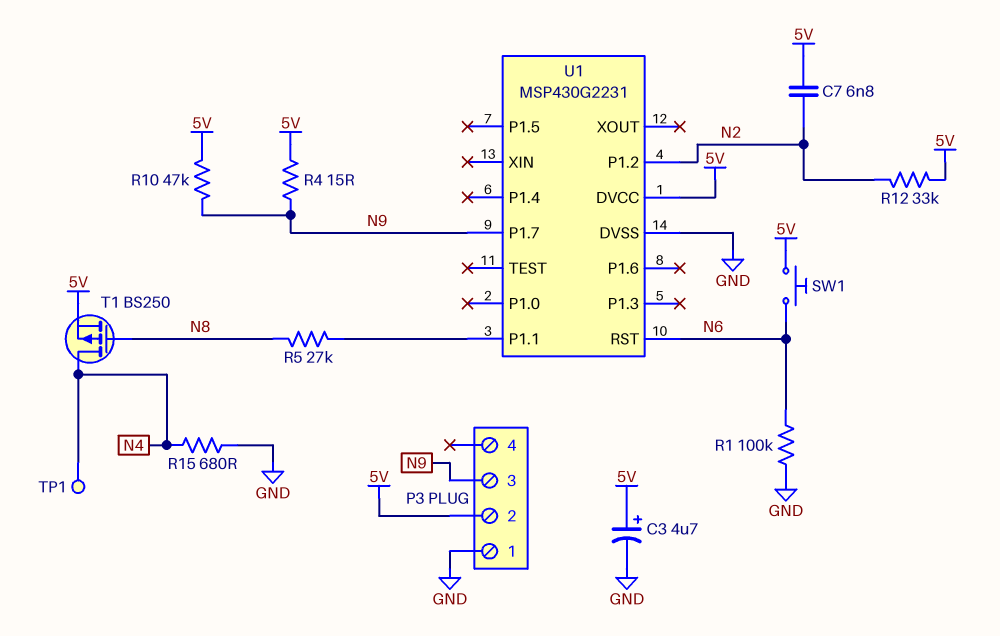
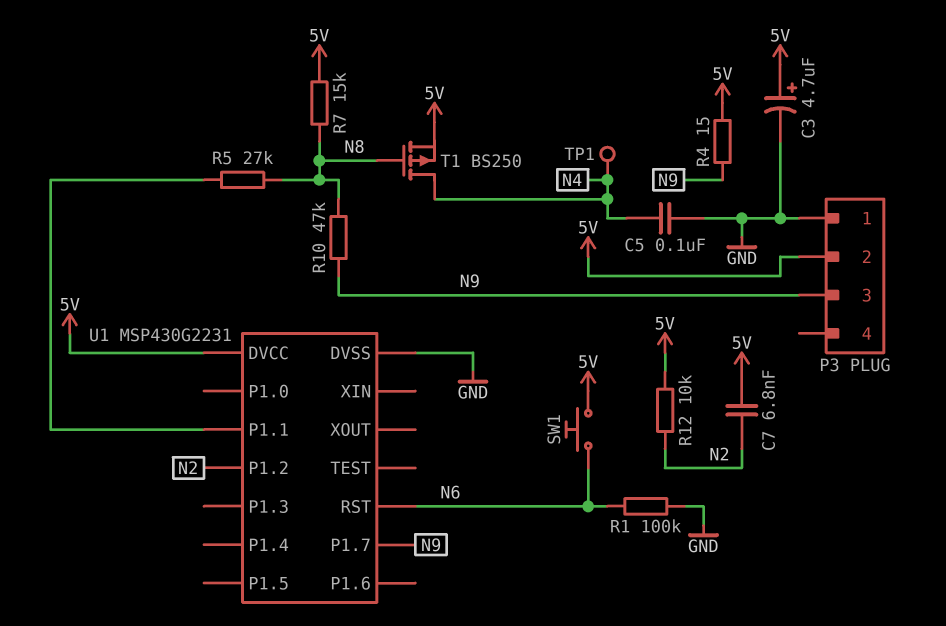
C5: none -> 100nF (GND, N4)
R7: none -> 15k (5V, N8)
R10: 47k (5V, N9) -> 47k (N8, N9)
R12: 33k (5V, N2) -> 10k (5V, N2)
R15: 680 (GND, N4) -> none

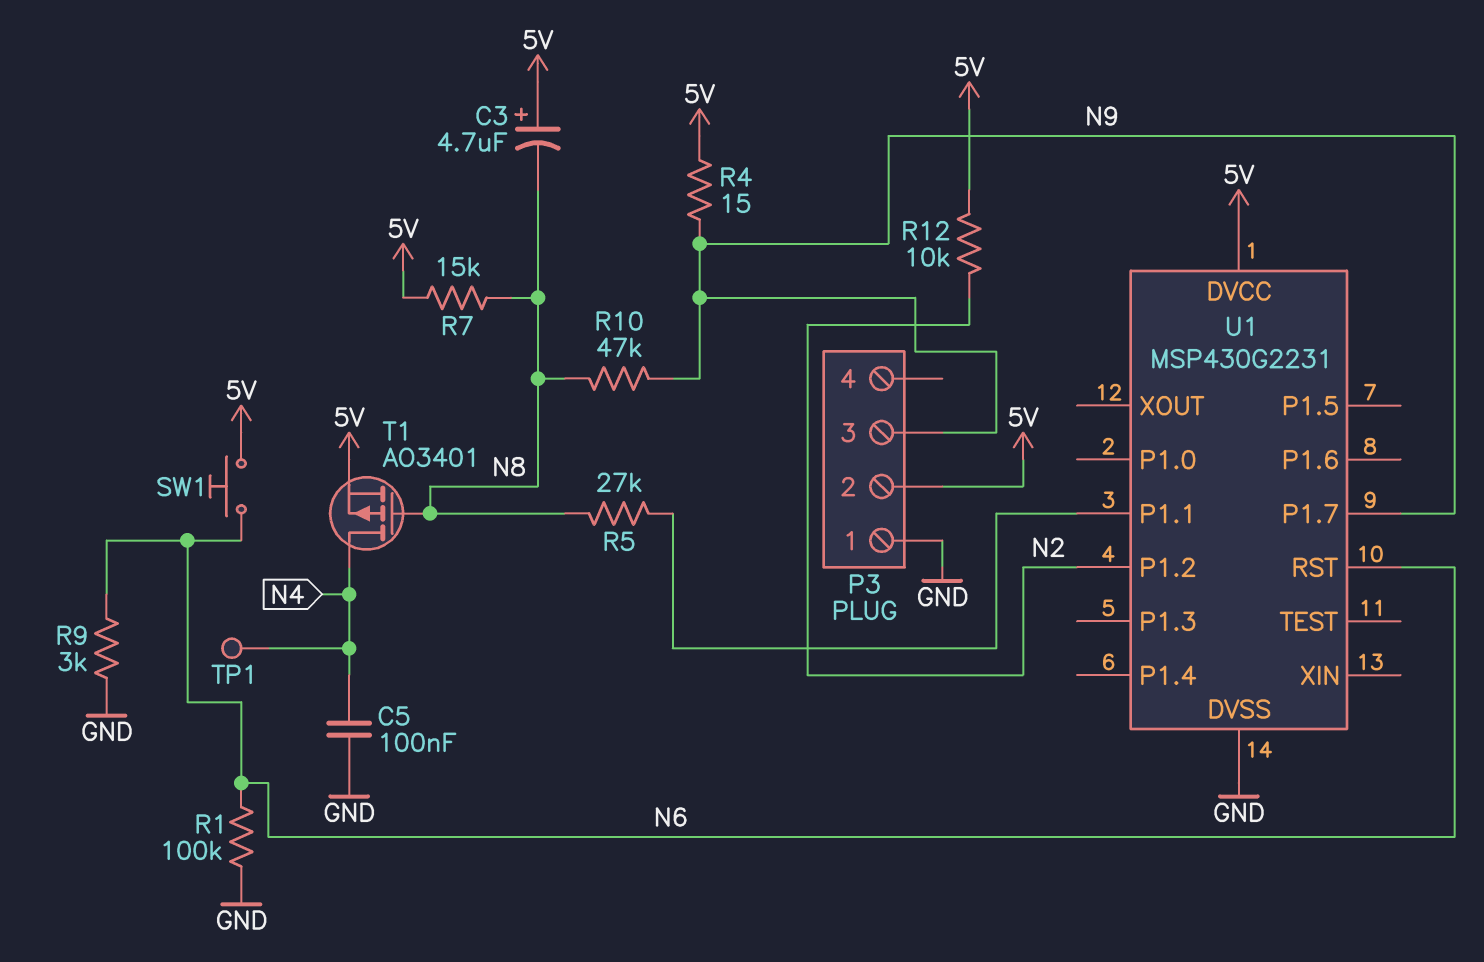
C3: 4.7uF (plus 5V, minus GND) -> 4.7uF (plus 5V, minus N8)
C7: 6.8nF (5V, N2) -> none
R9: none -> 3k (GND, N6)
T1: PMOS BS250 (G N8, D N4, S 5V) -> PMOS AO3401 (G N8, D N4, S 5V)

